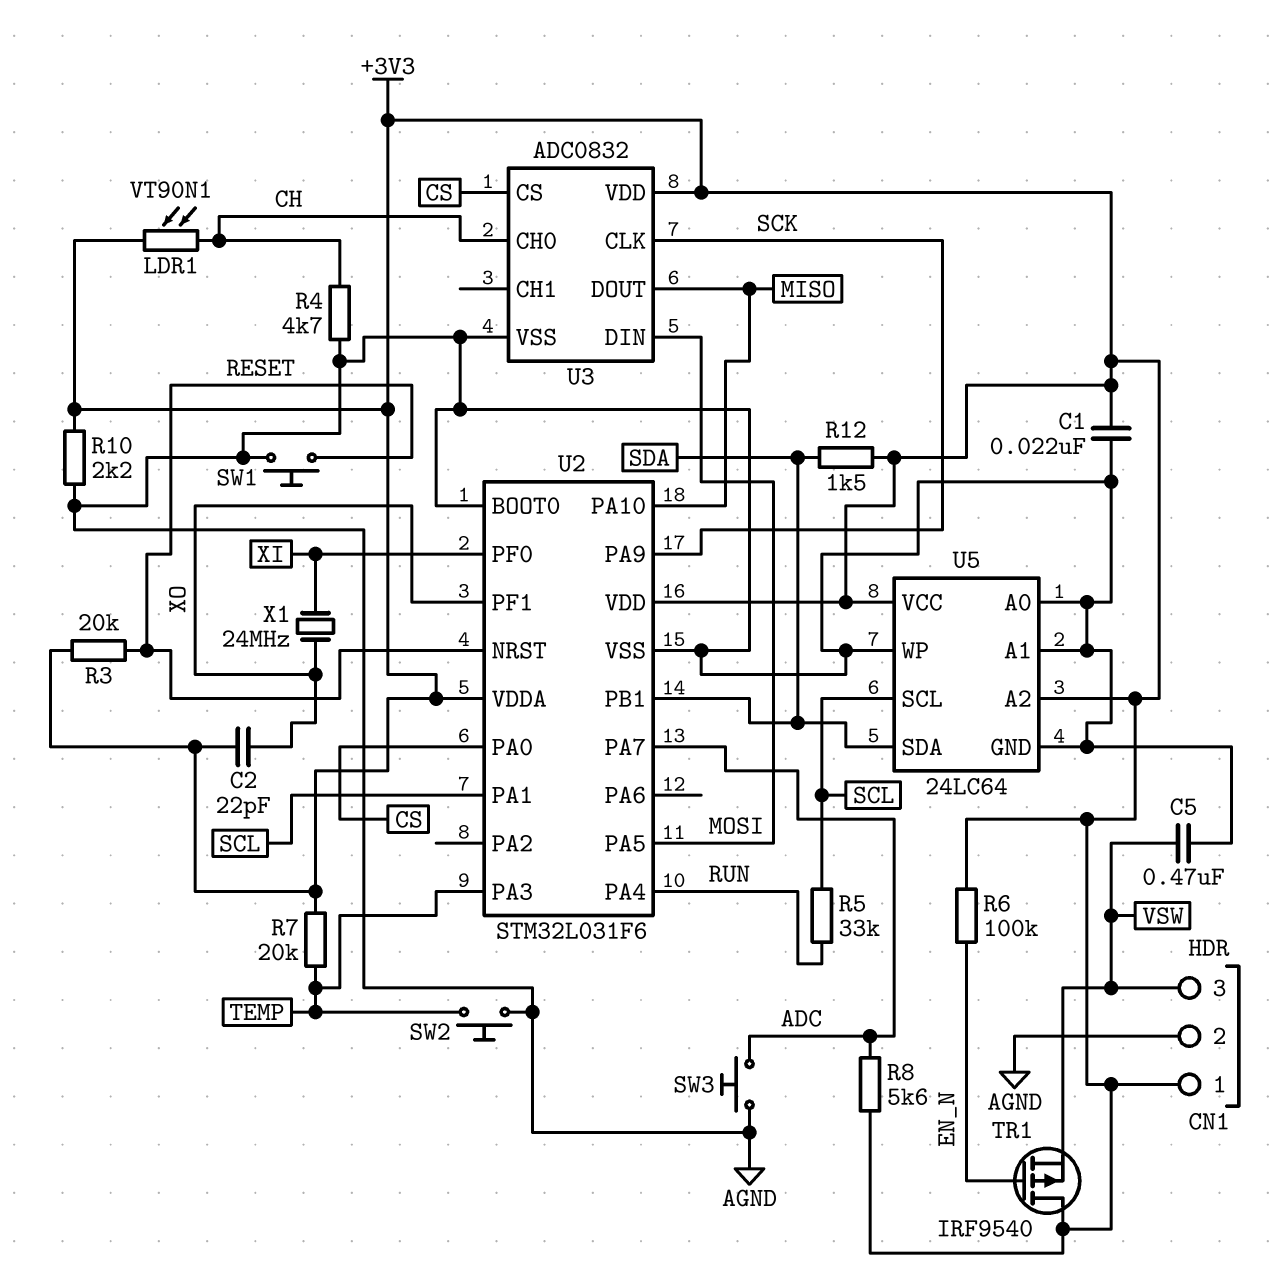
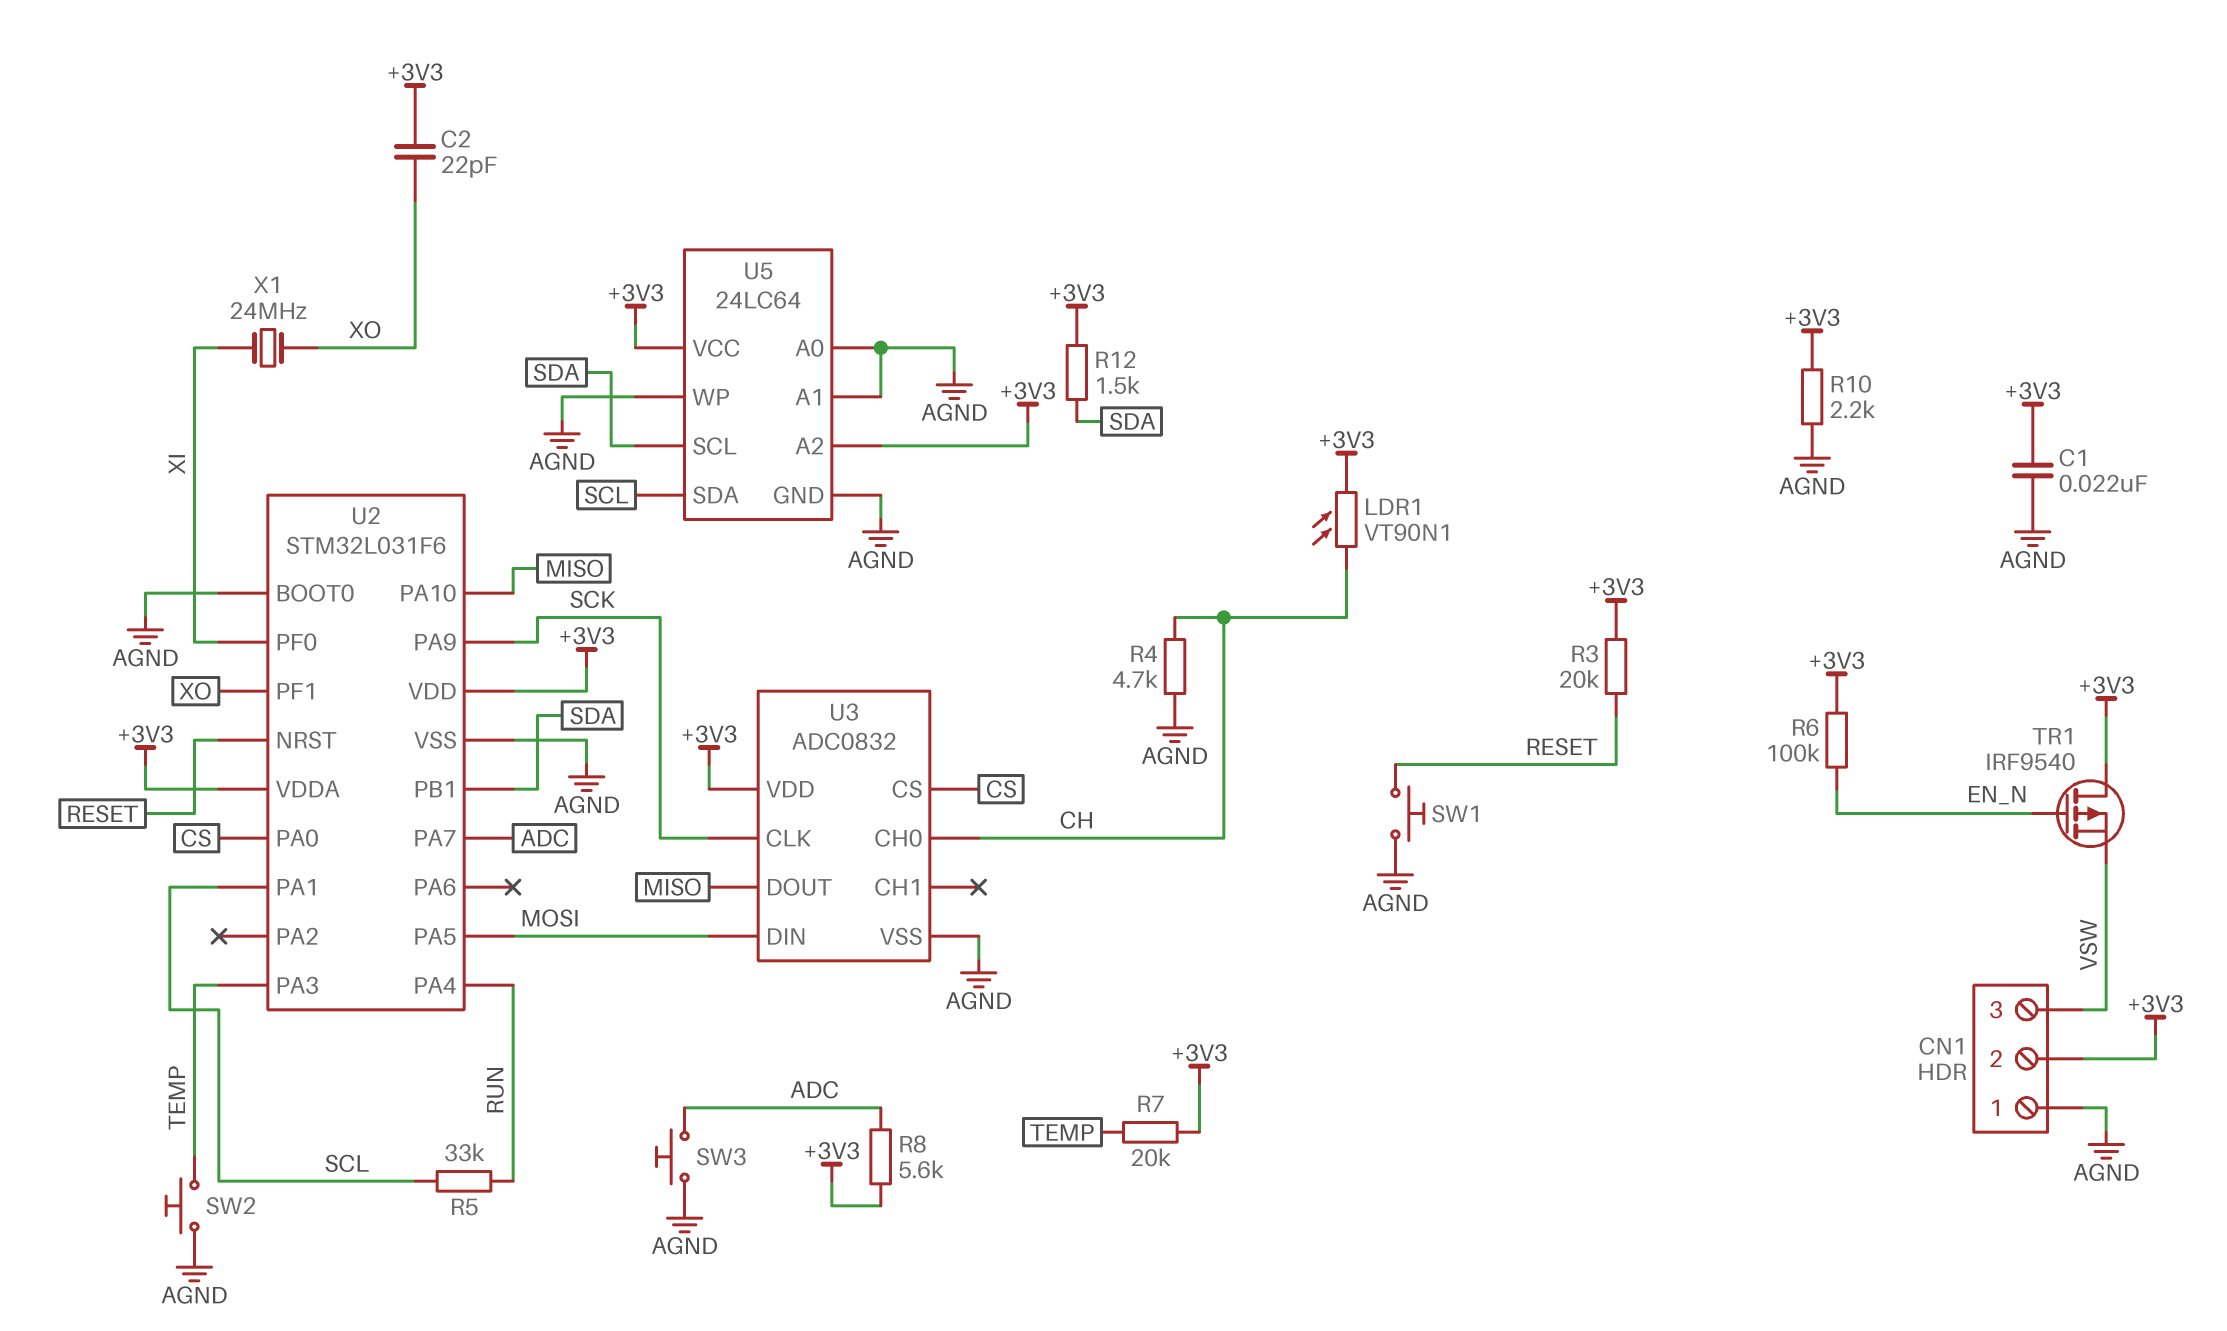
C5: 470nF (AGND, VSW) -> none
CN1 pin 1: +3V3 -> AGND
CN1 pin 2: AGND -> +3V3
U5 pin SCL: SCL -> SDA
U5 pin SDA: SDA -> SCL

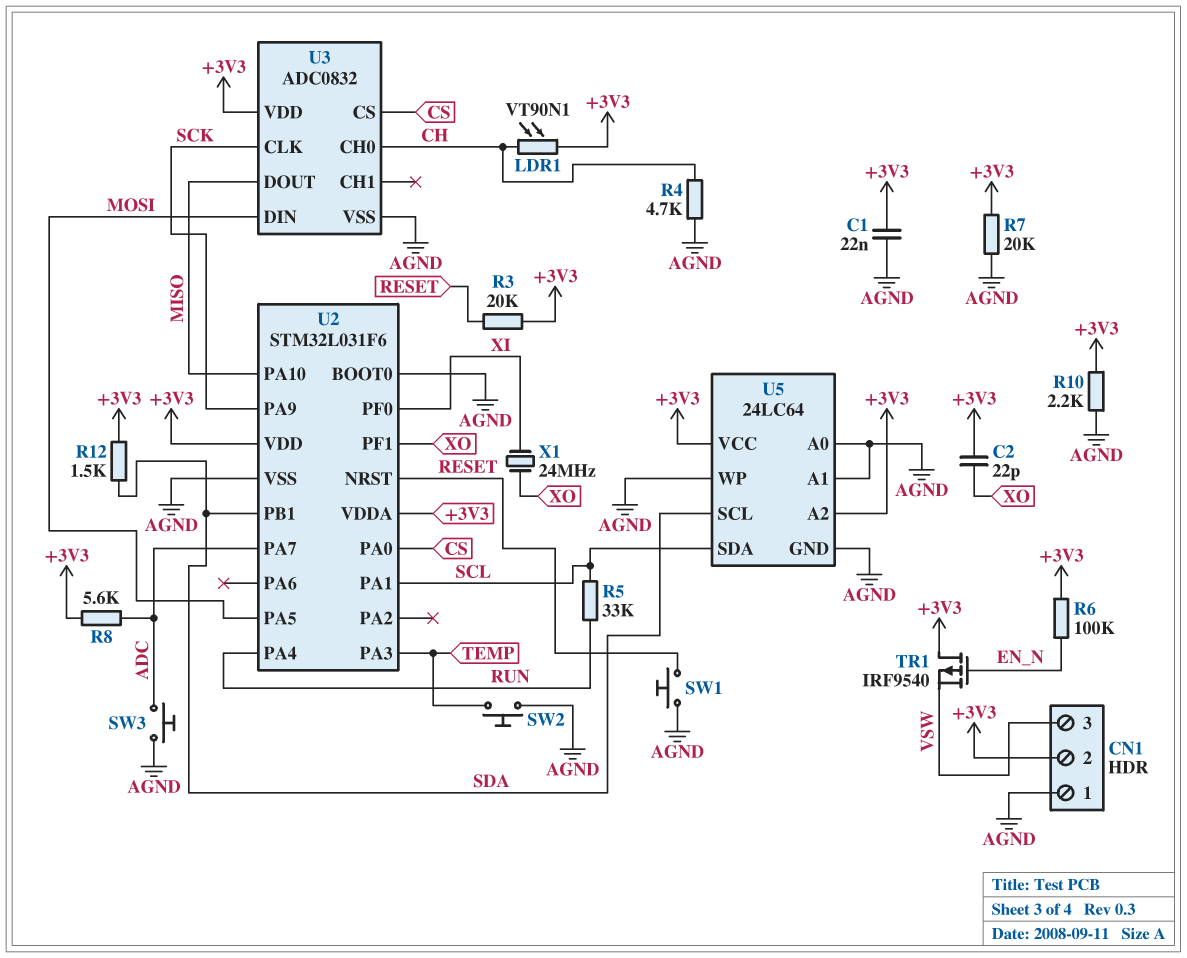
R7: 20k (+3V3, TEMP) -> 20k (+3V3, AGND)

